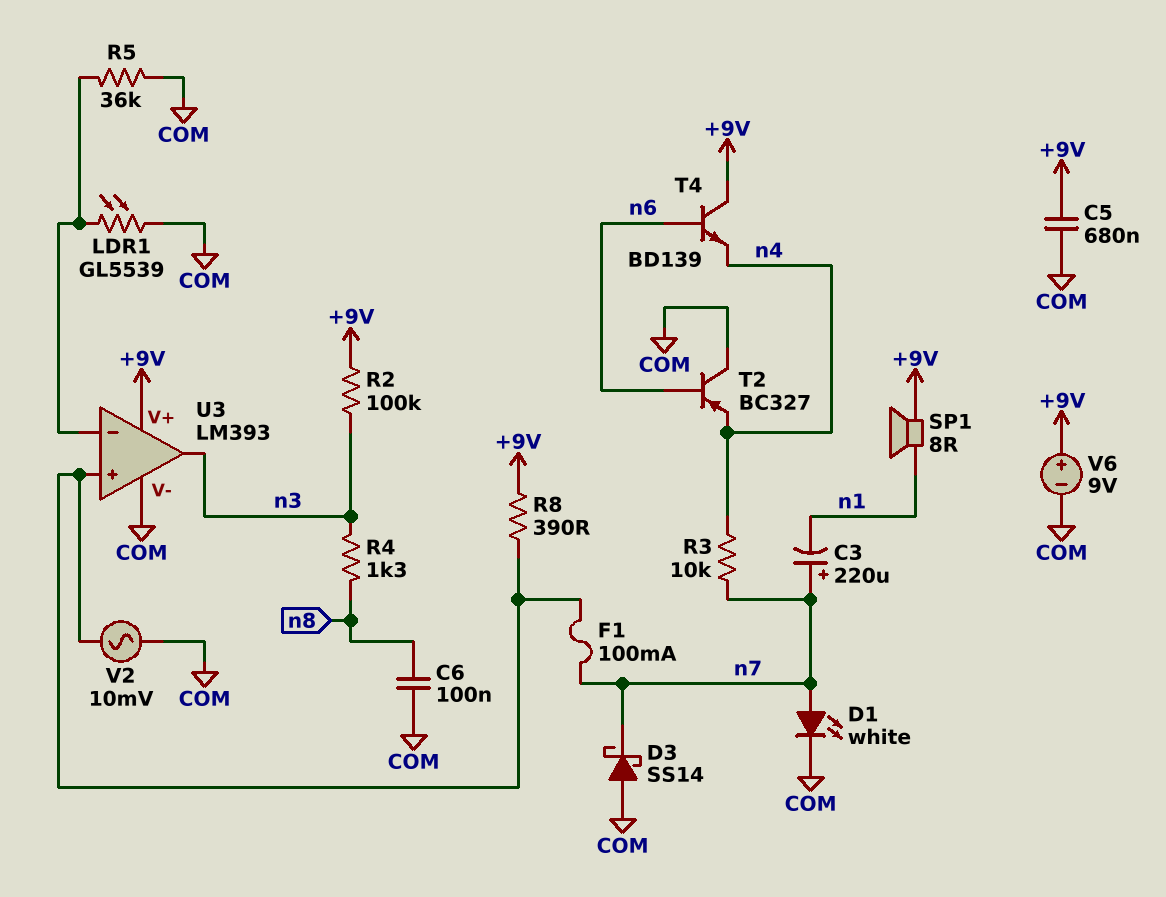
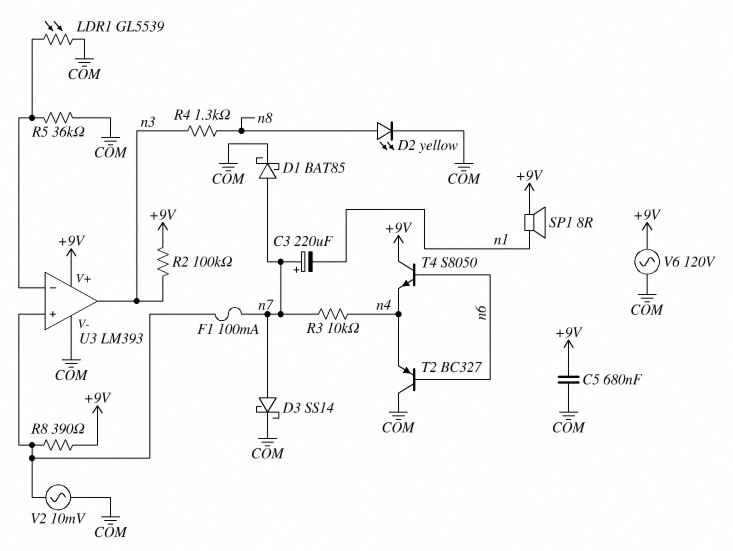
C6: 100nF (COM, n8) -> none
D1: LED white (A n7, K COM) -> schottky BAT85 (A n7, K COM)
D2: none -> LED yellow (A n8, K COM)
D3: schottky SS14 (A COM, K n7) -> schottky SS14 (A n7, K COM)
T4: NPN BD139 (B n6, C +9V, E n4) -> NPN S8050 (B n6, C +9V, E n4)
V6: 9V (plus +9V, minus COM) -> AC 120V (+9V, COM)

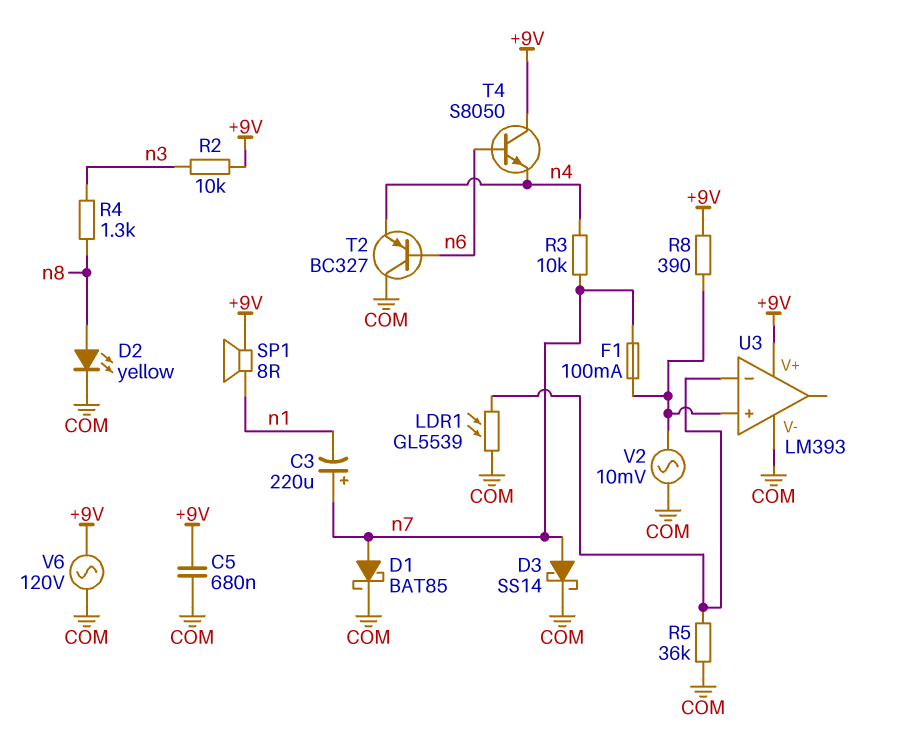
R2: 100k (+9V, n3) -> 10k (+9V, n3)
U3 pin out: n3 -> none

